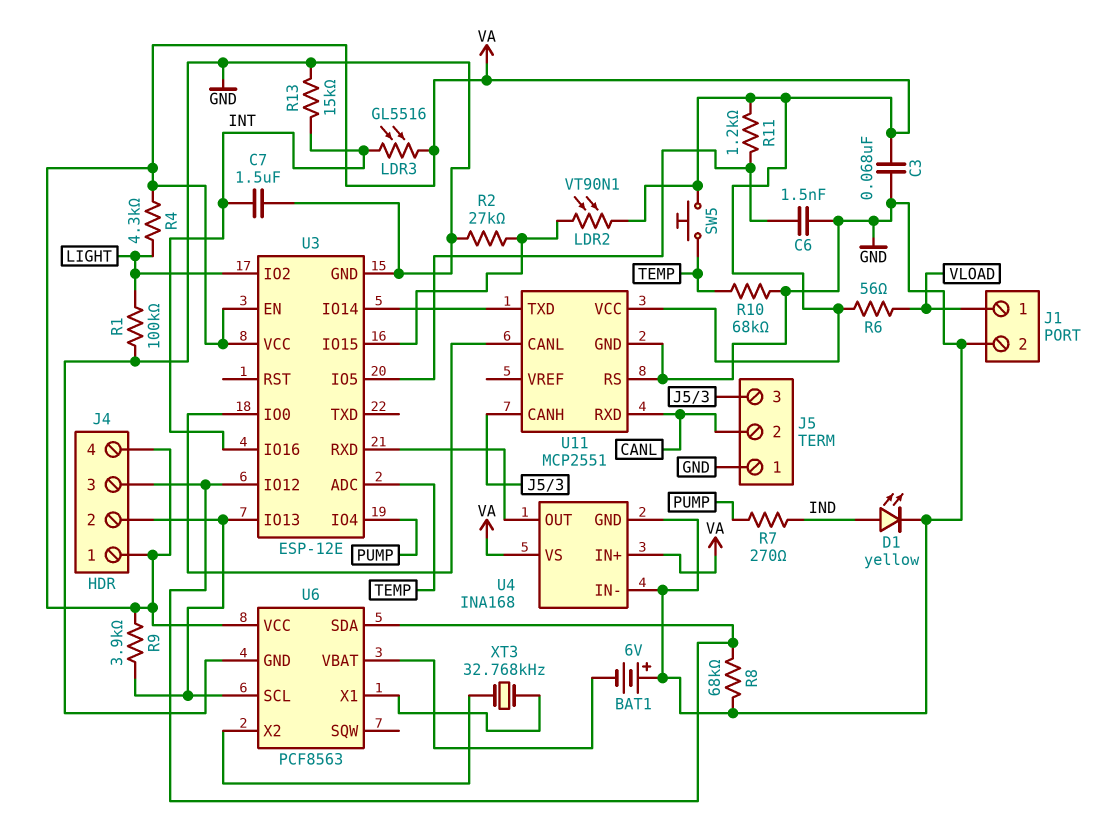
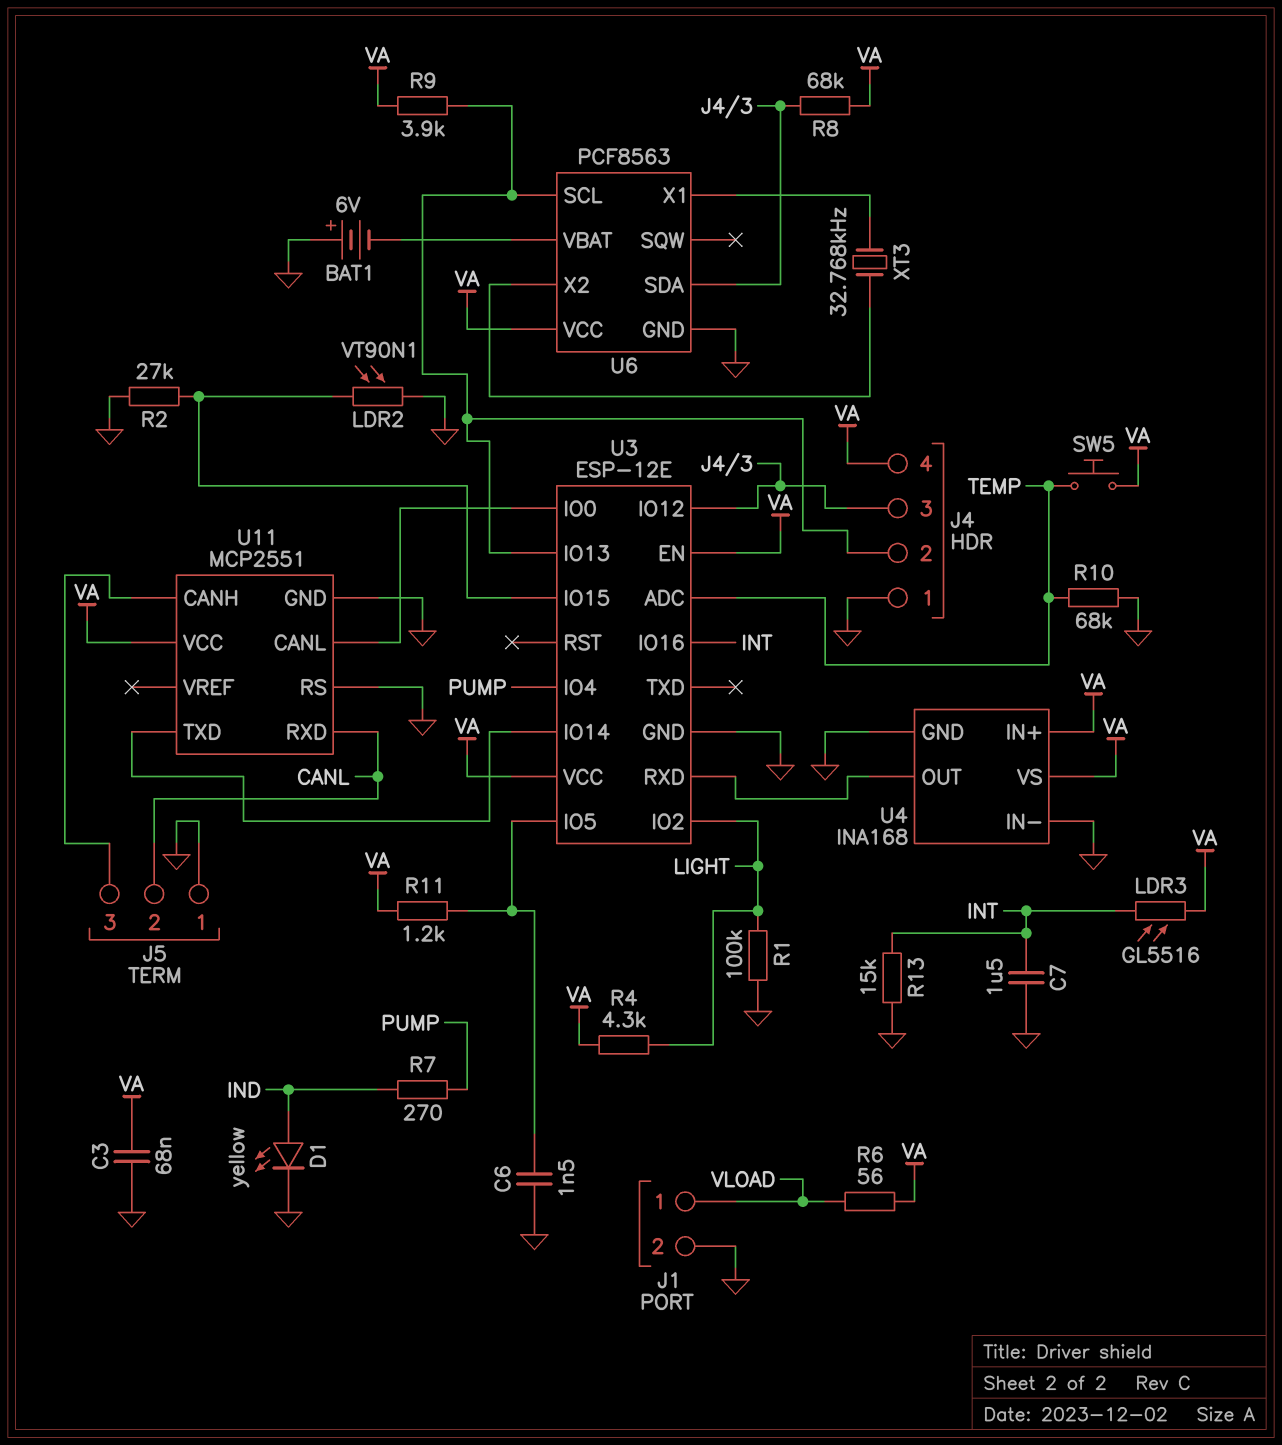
J4 pin 1: VA -> GND
LDR2: VT90N1 (U3/IO15, VA) -> VT90N1 (GND, U3/IO15)
R8: 68k (GND, J4/3) -> 68k (J4/3, VA)

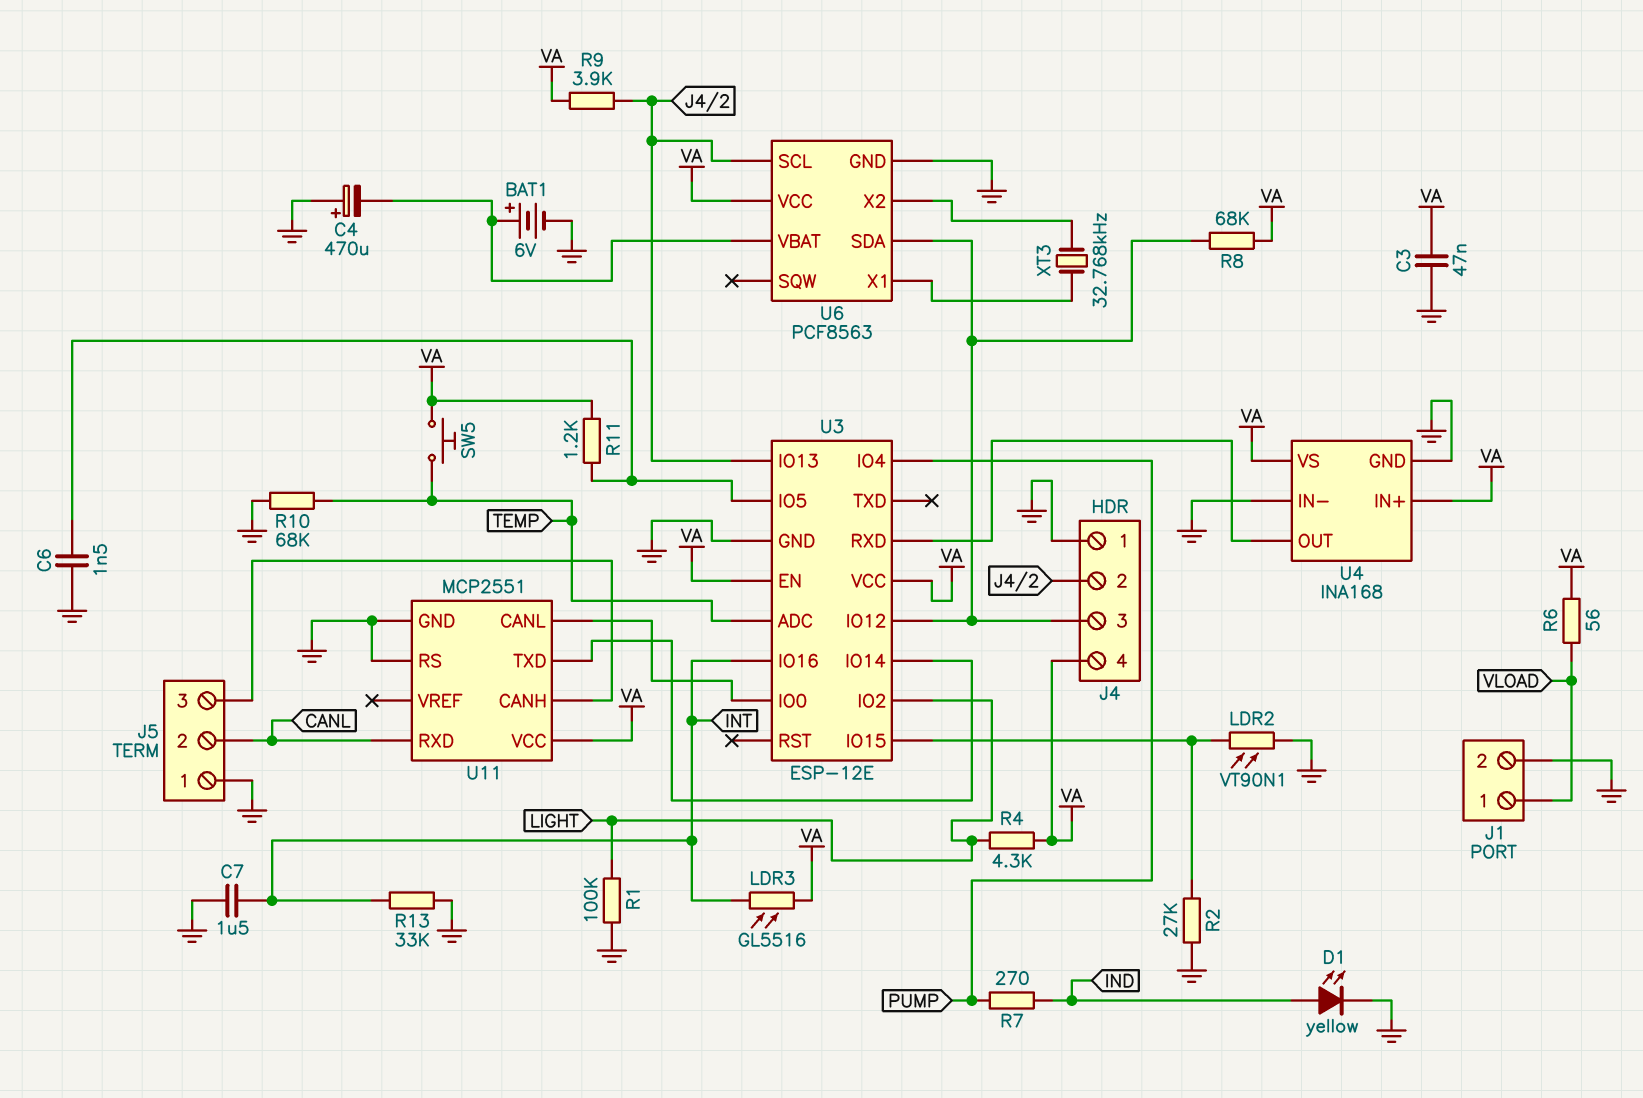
BAT1: 6V (plus GND, minus U6/VBAT) -> 6V (plus U6/VBAT, minus GND)
C3: 68nF (GND, VA) -> 47nF (GND, VA)
C4: none -> 470uF (plus GND, minus U6/VBAT)
R13: 15k (GND, INT) -> 33k (GND, INT)

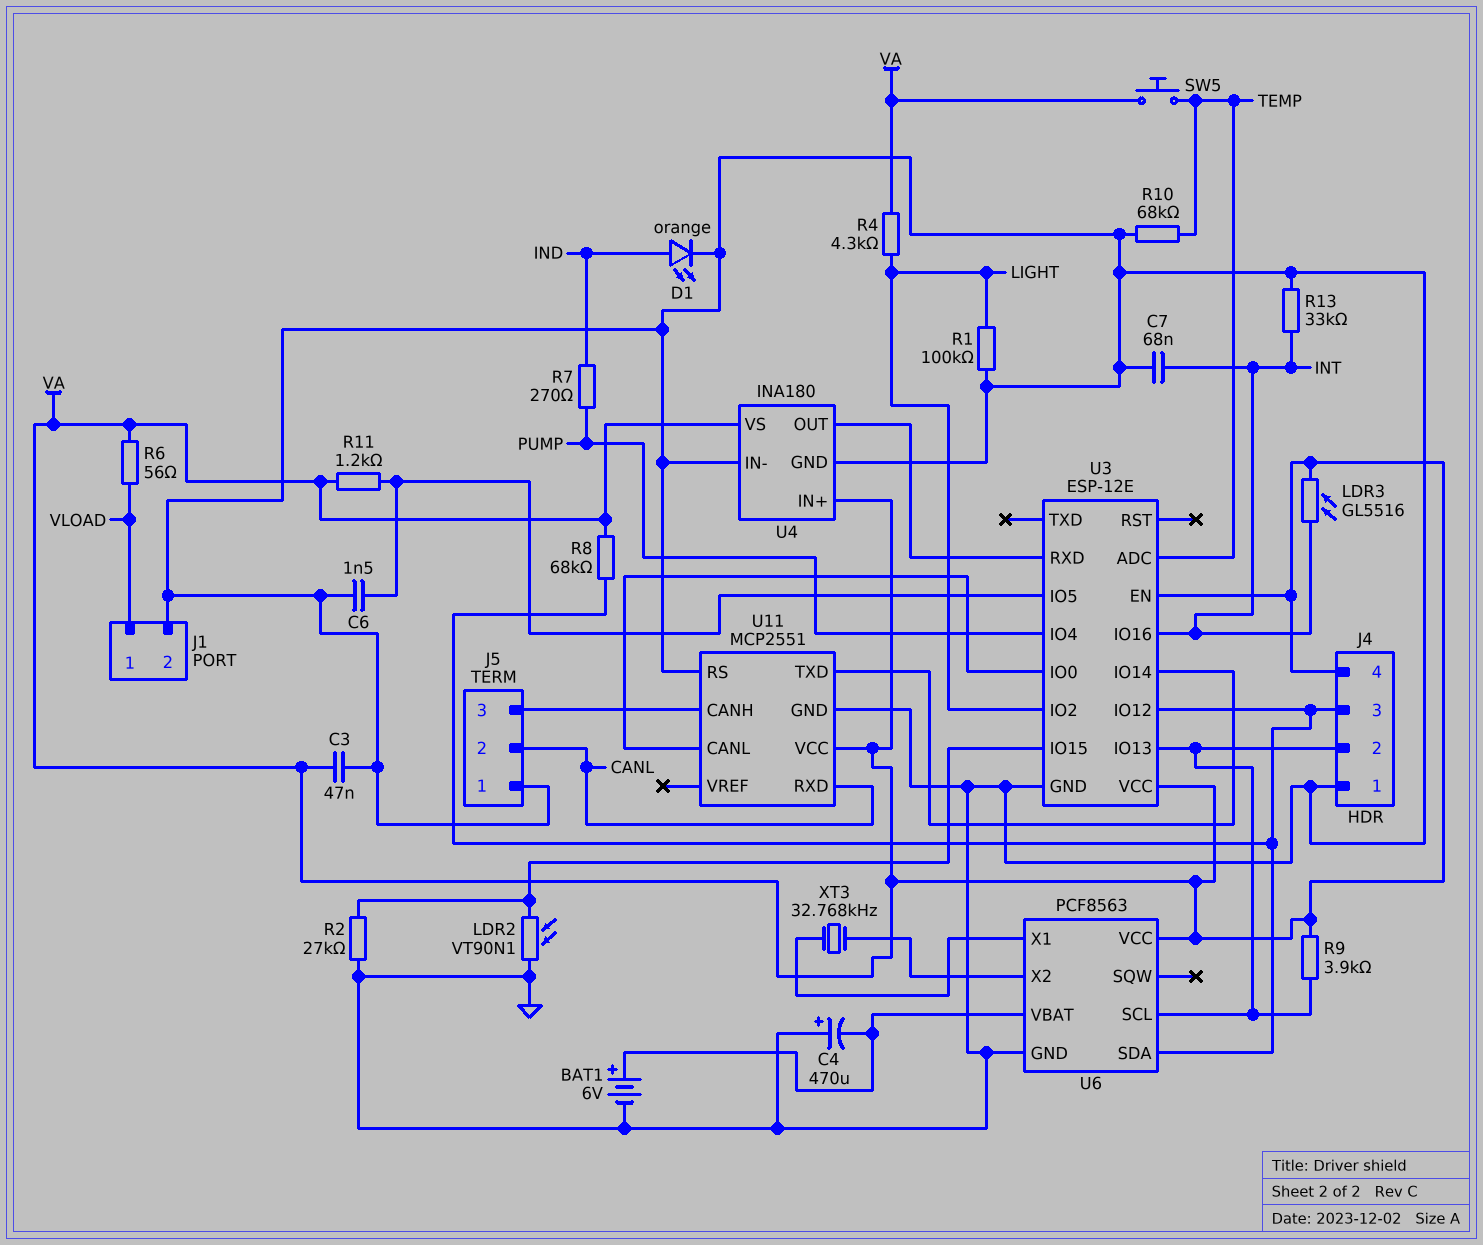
C7: 1.5uF (GND, INT) -> 68nF (GND, INT)
D1: LED yellow (A IND, K GND) -> LED orange (A IND, K GND)
U4: INA168 -> INA180

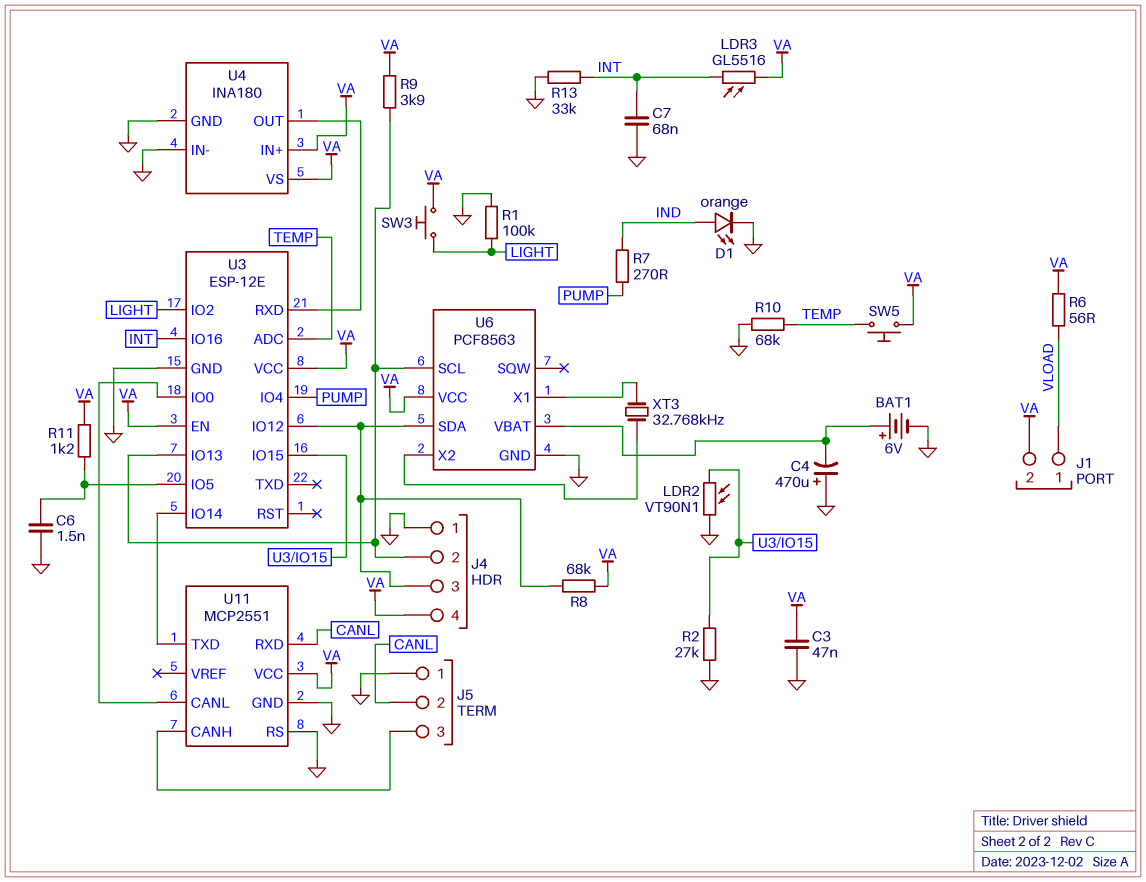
J1 pin 2: GND -> VA
R4: 4.3k (LIGHT, VA) -> none
SW3: none -> button (LIGHT, VA)

